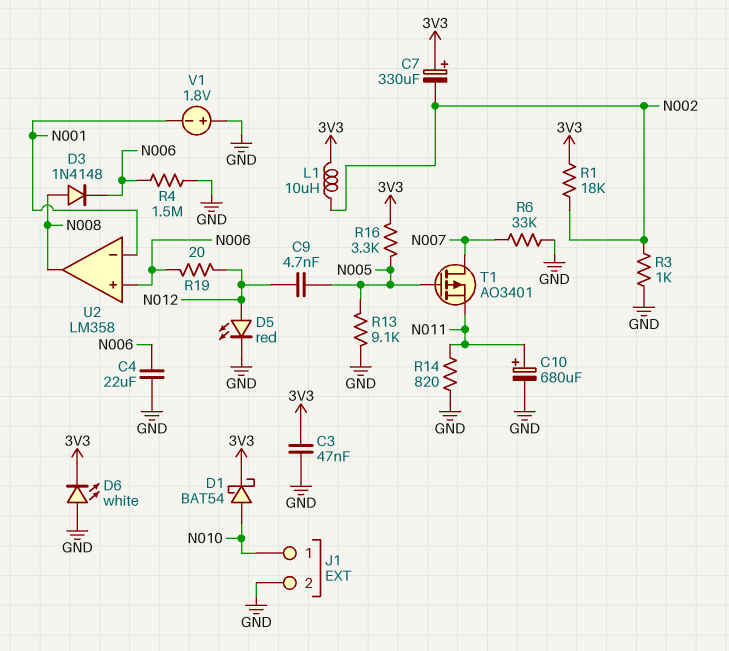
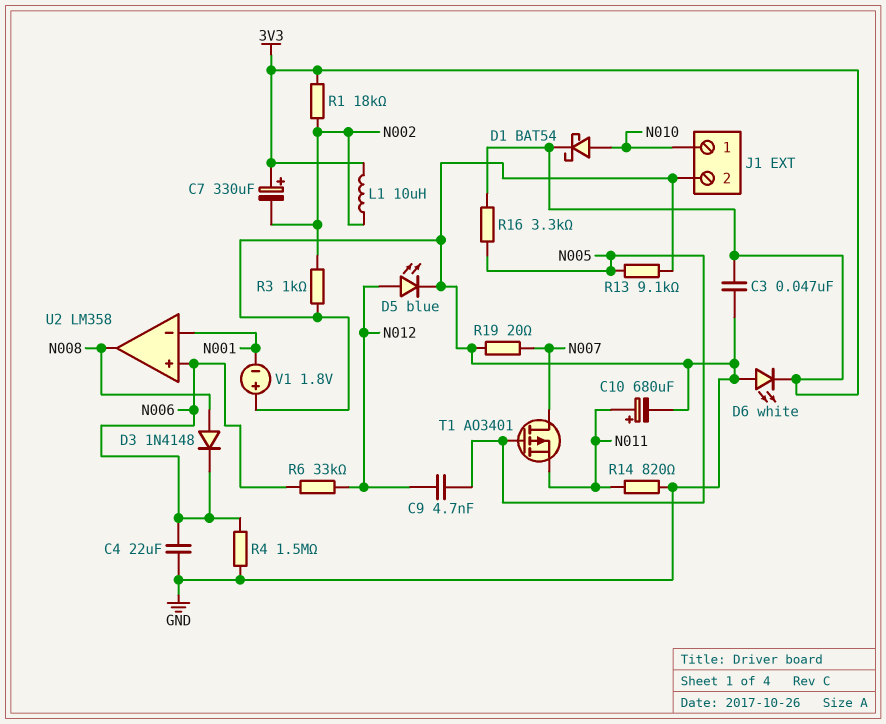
D5: LED red (A N012, K GND) -> LED blue (A N012, K GND)
R6: 33k (GND, N007) -> 33k (N006, N012)
R19: 20 (N006, N012) -> 20 (GND, N007)

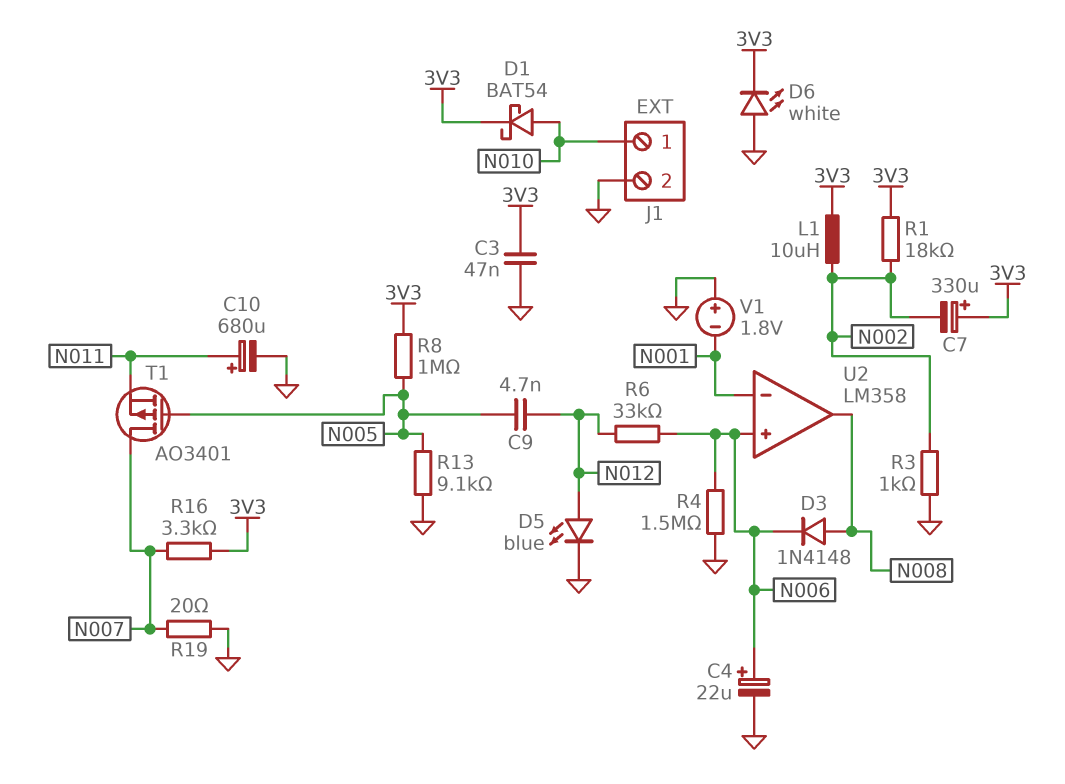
C4: 22uF (GND, N006) -> 22uF (plus N006, minus GND)
R8: none -> 1M (3V3, N005)
R14: 820 (GND, N011) -> none
R16: 3.3k (3V3, N005) -> 3.3k (3V3, N007)

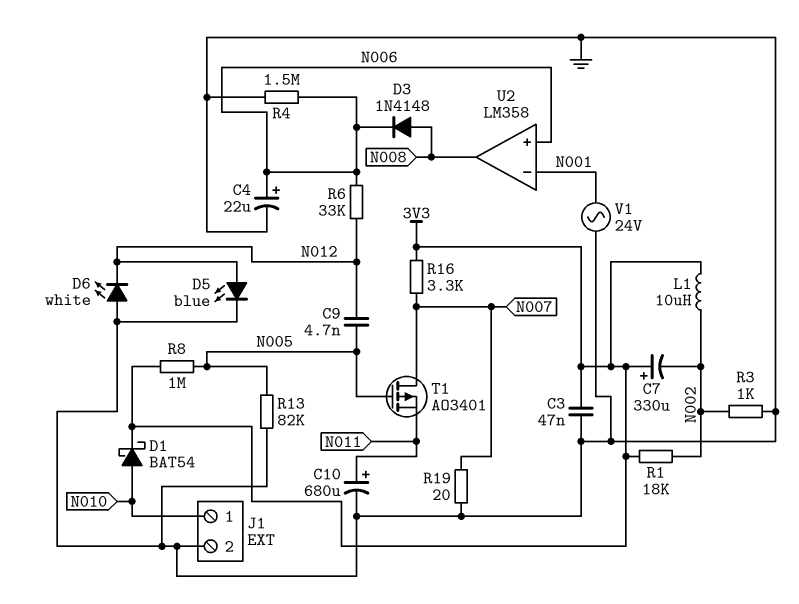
D6: LED white (A GND, K 3V3) -> LED white (A GND, K N012)
R13: 9.1k (GND, N005) -> 82k (GND, N005)
V1: 1.8V (plus GND, minus N001) -> AC 24V (GND, N001)

